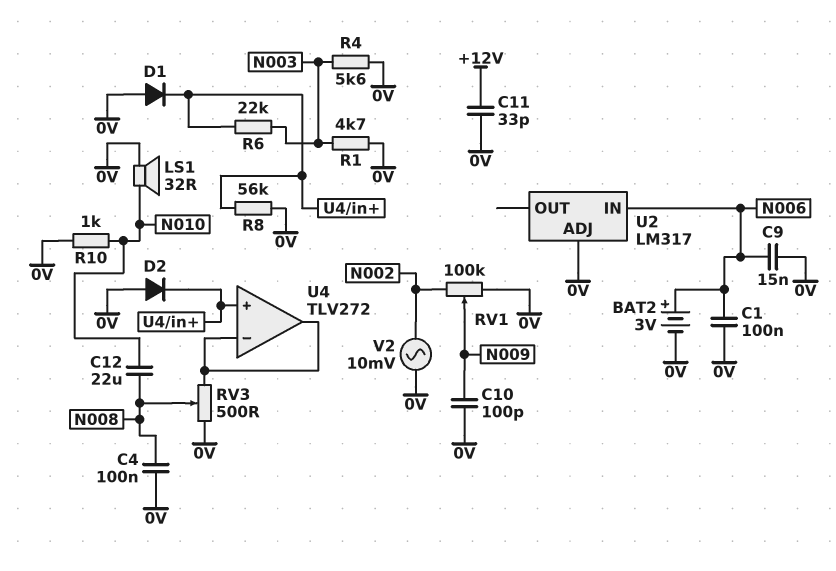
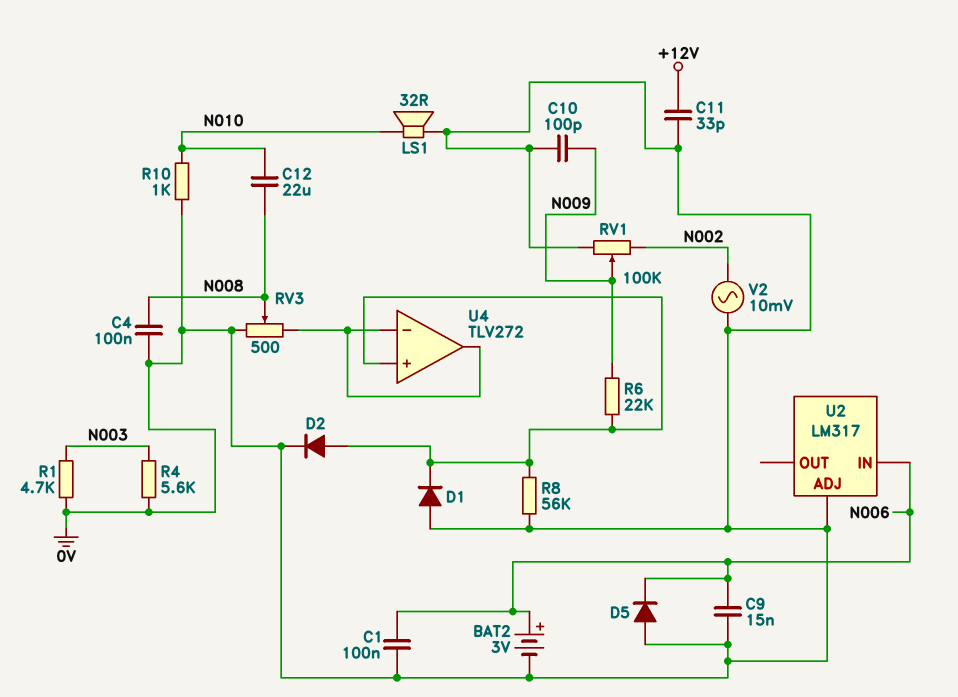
D2: diode (A 0V, K U4/in+) -> diode (A U4/in+, K 0V)
D5: none -> diode (A 0V, K N006)
R6: 22k (N003, U4/in+) -> 22k (N009, U4/in+)

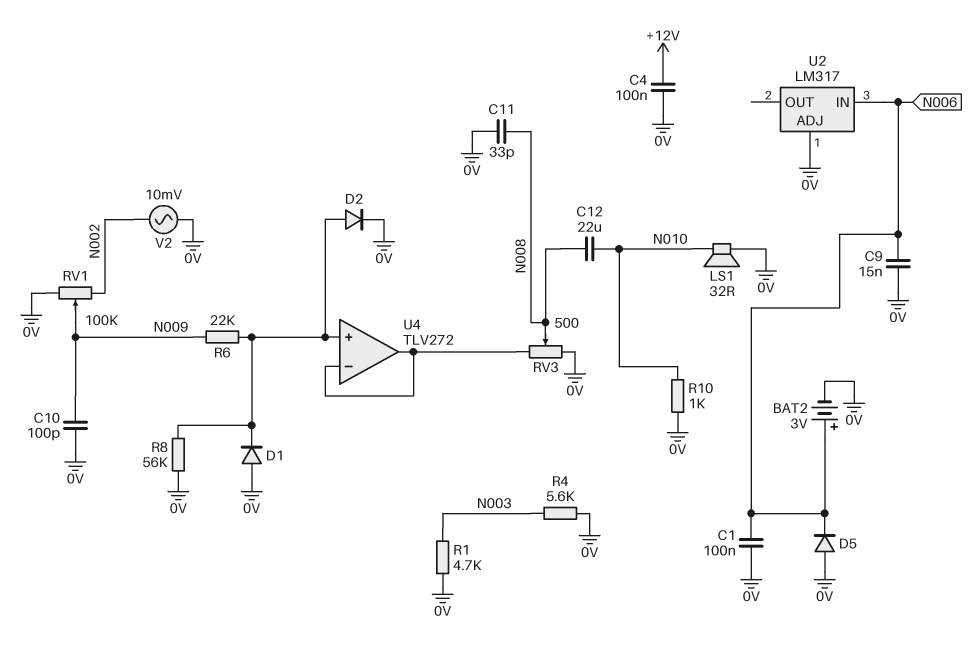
C4: 100nF (0V, N008) -> 100nF (+12V, 0V)
C11: 33pF (+12V, 0V) -> 33pF (0V, N008)

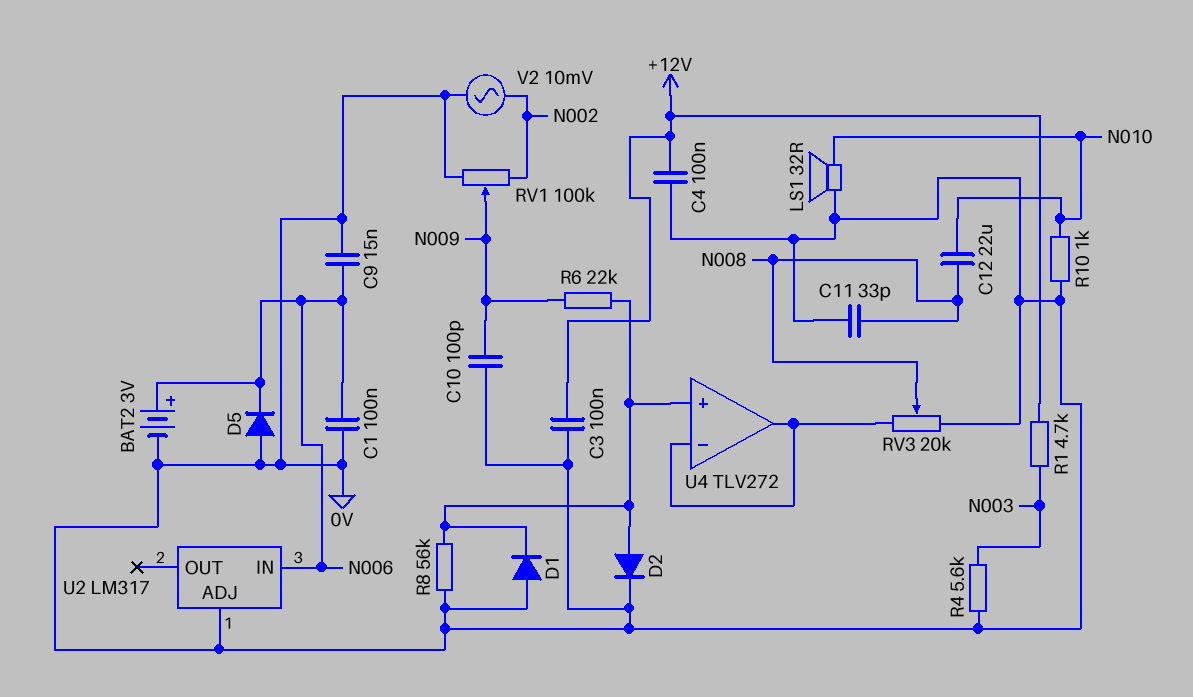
C3: none -> 100nF (+12V, 0V)
R1: 4.7k (0V, N003) -> 4.7k (+12V, N003)
RV3: 500 (0V, U4/in-, wiper N008) -> 20k (0V, U4/in-, wiper N008)

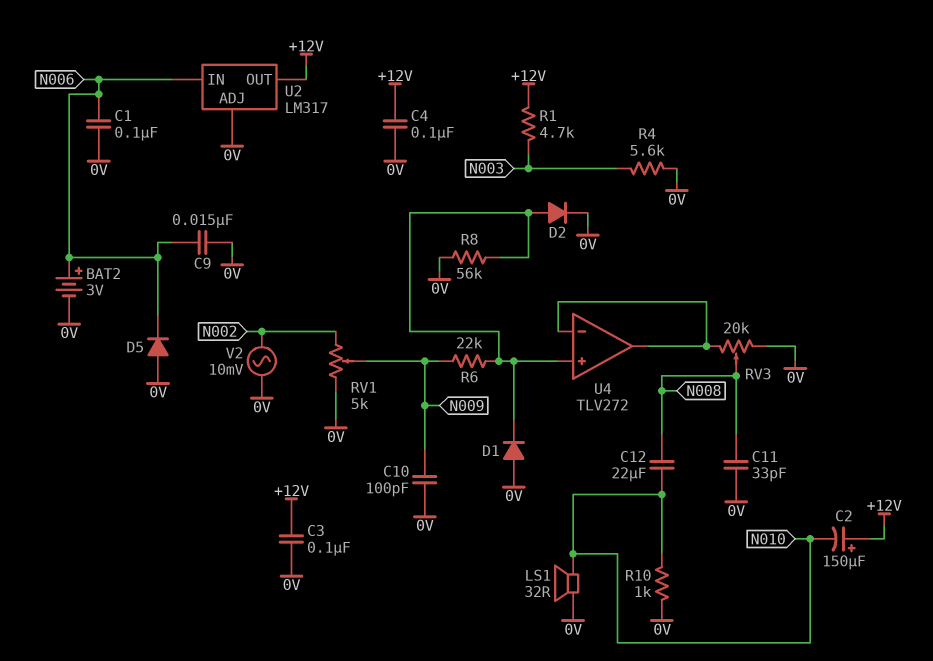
C2: none -> 150uF (plus +12V, minus N010)
RV1: 100k (0V, N002, wiper N009) -> 5k (0V, N002, wiper N009)
U2 pin OUT: none -> +12V

